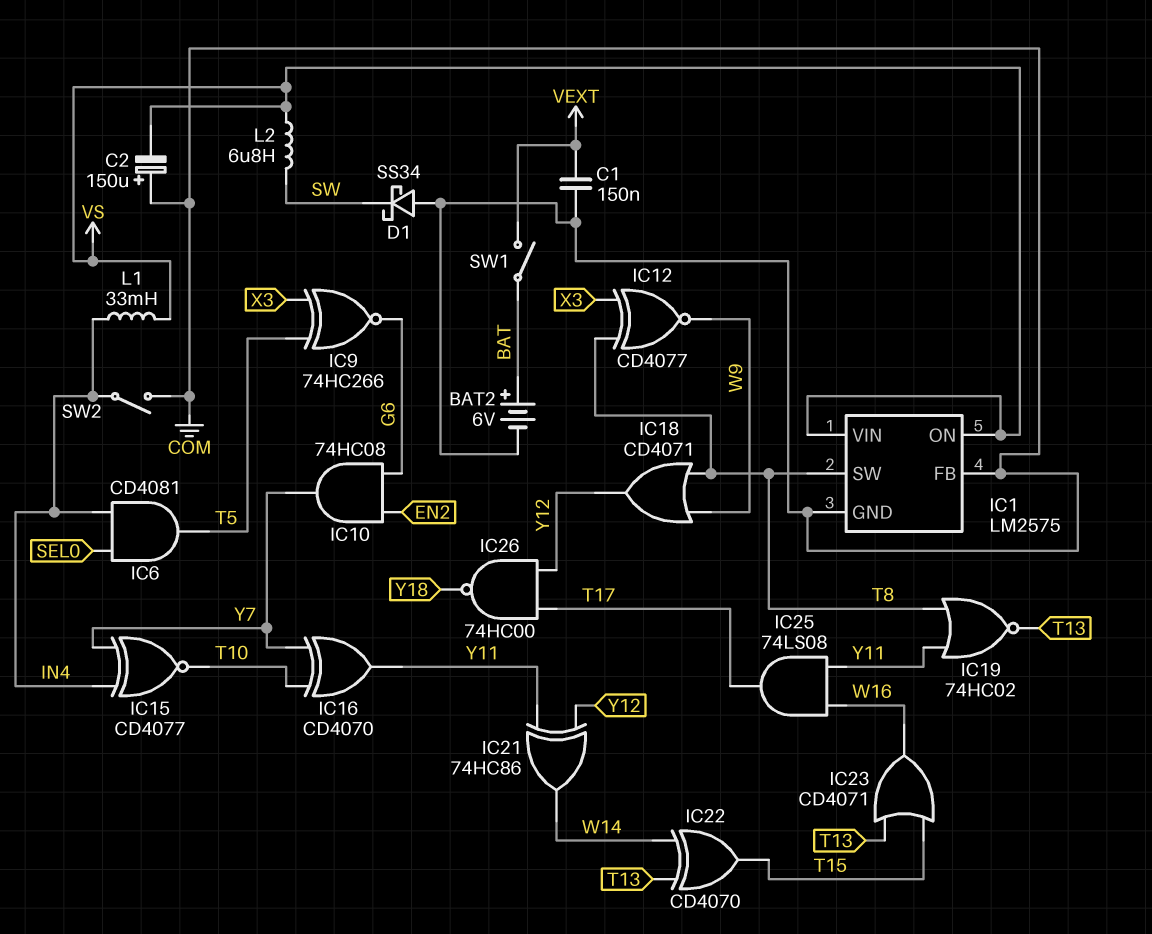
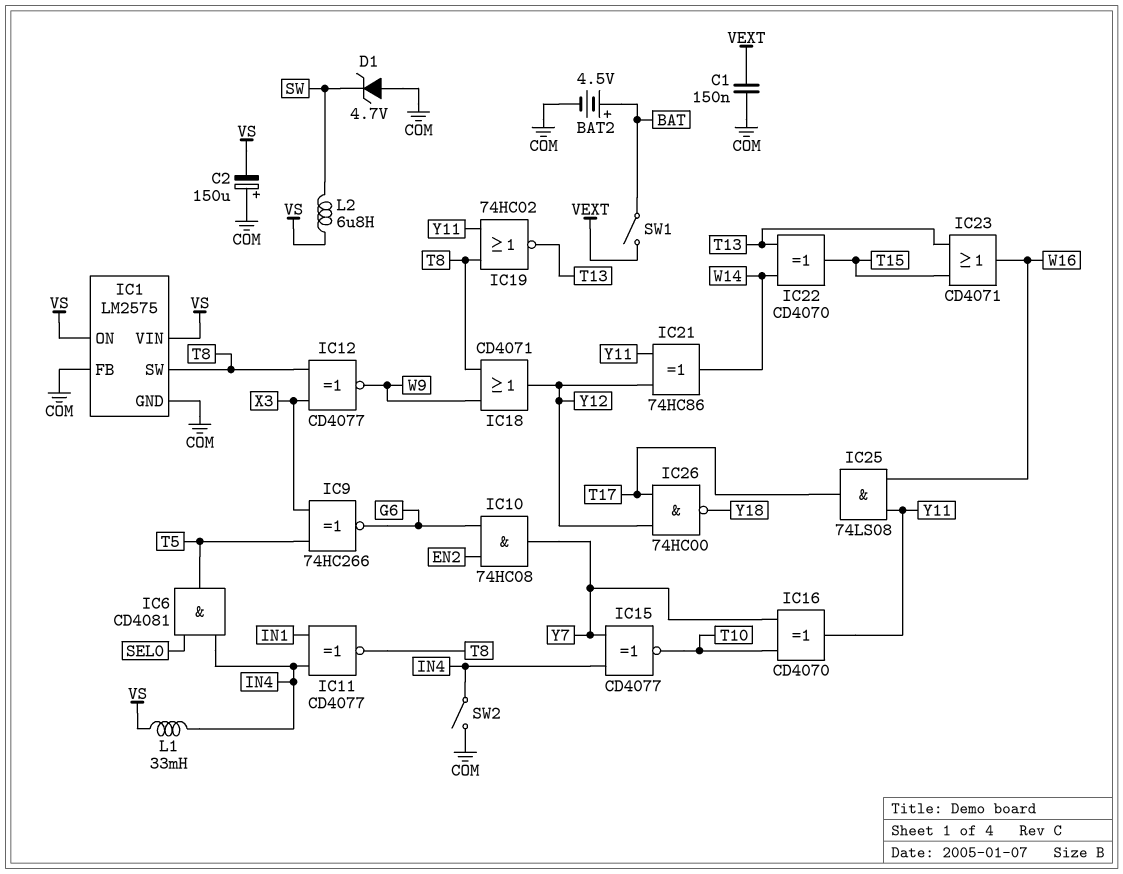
BAT2: 6V (plus BAT, minus COM) -> 4.5V (plus BAT, minus COM)
D1: schottky SS34 (A COM, K SW) -> zener 4.7V (A COM, K SW)
IC11: none -> XNOR CD4077 (in IN1, in IN4, out T8)

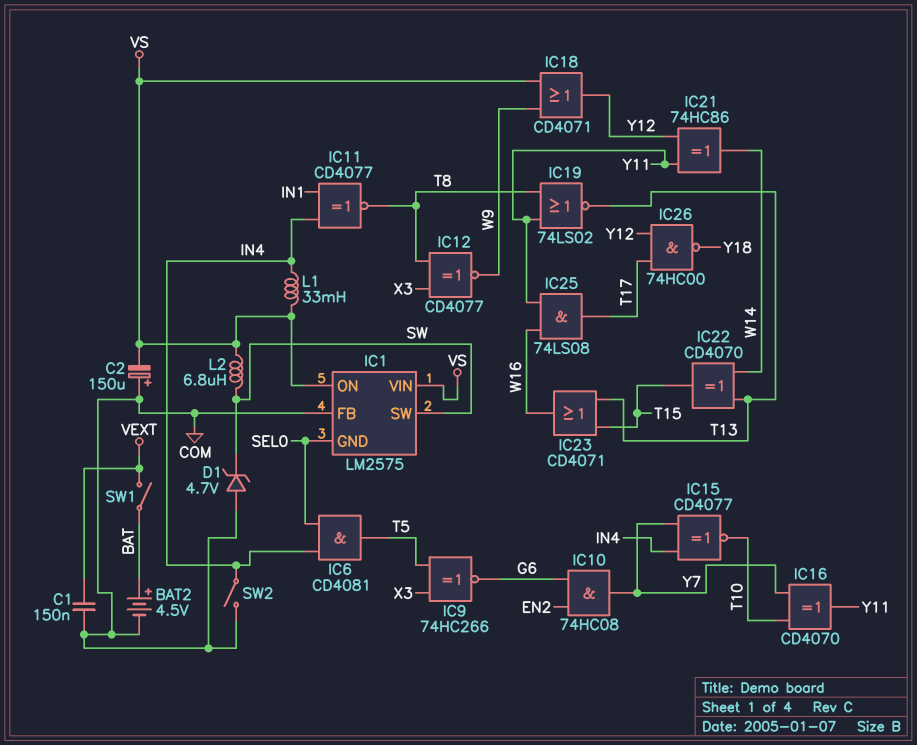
IC1 pin GND: COM -> SEL0
IC1 pin SW: T8 -> SW
IC18: OR CD4071 (in T8, in W9, out Y12) -> OR CD4071 (in VS, in W9, out Y12)
IC19: NOR 74HC02 (in T8, in Y11, out T13) -> NOR 74LS02 (in T8, in Y11, out T13)

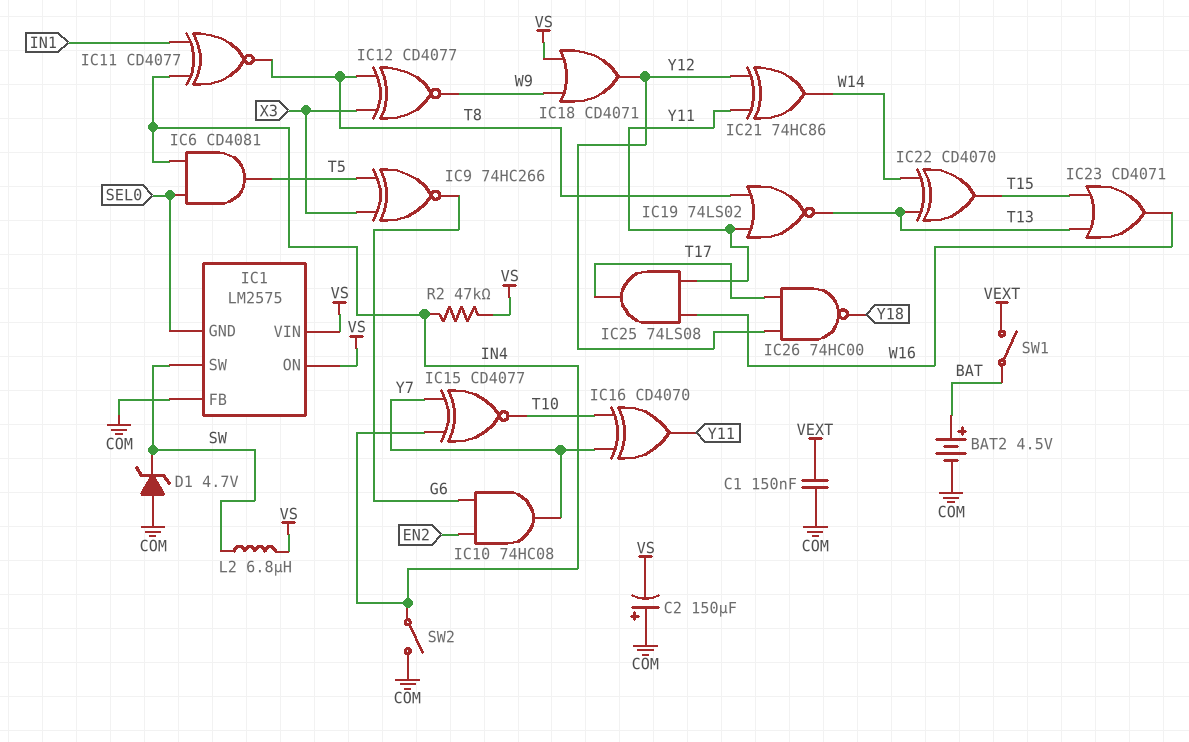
L1: 33mH (IN4, VS) -> none
R2: none -> 47k (IN4, VS)

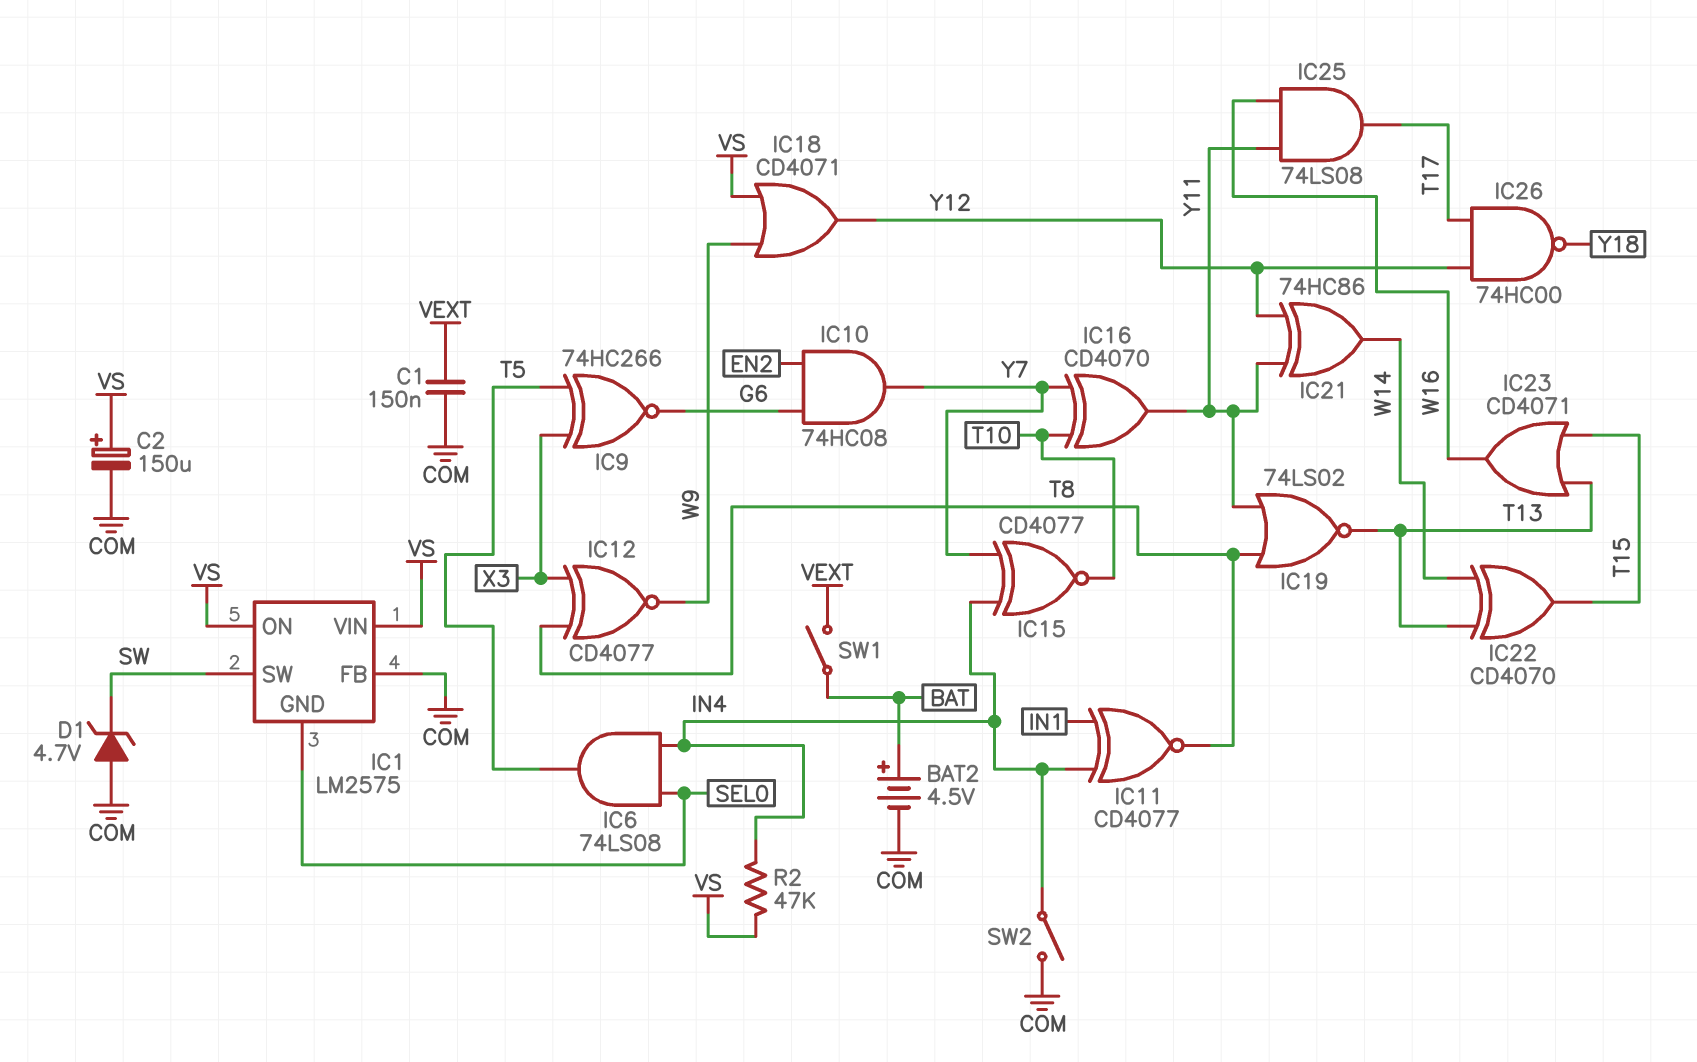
C2: 150uF (plus COM, minus VS) -> 150uF (plus VS, minus COM)
IC6: AND CD4081 (in IN4, in SEL0, out T5) -> AND 74LS08 (in IN4, in SEL0, out T5)
L2: 6.8uH (SW, VS) -> none

